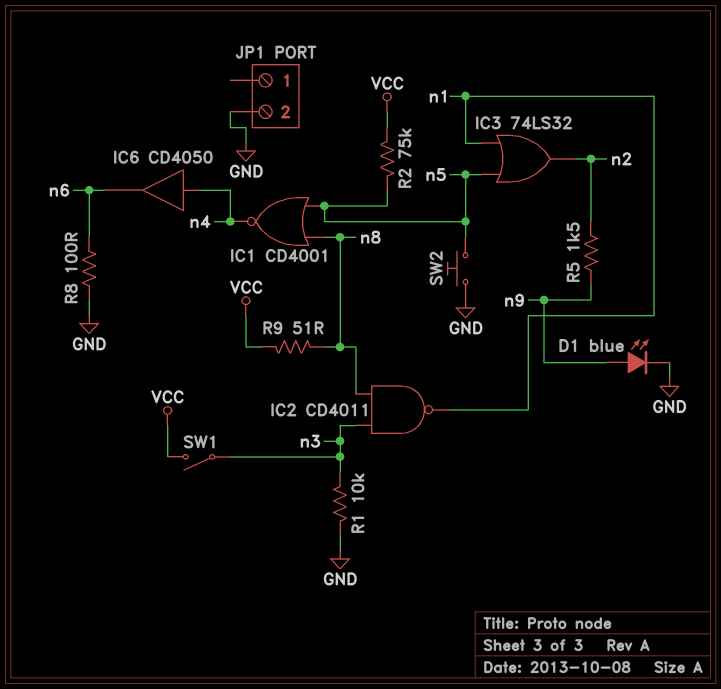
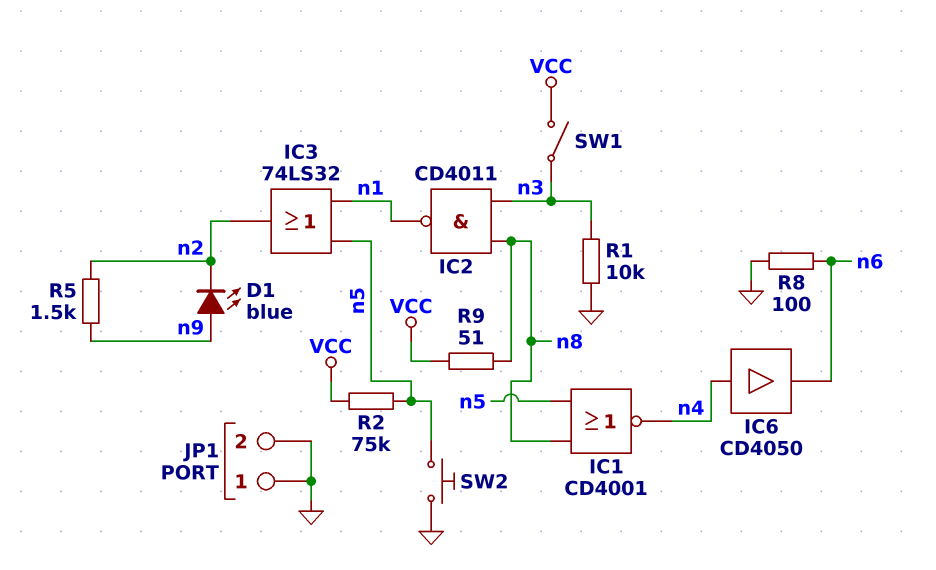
D1: LED blue (A n9, K GND) -> LED blue (A n9, K n2)
JP1 pin 1: none -> GND

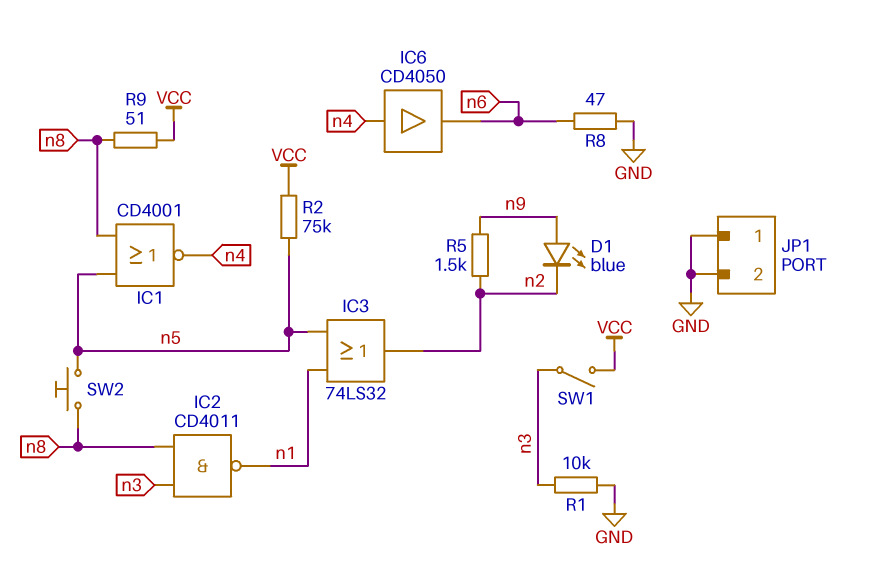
R8: 100 (GND, n6) -> 47 (GND, n6)
SW2: button (GND, n5) -> button (n5, n8)

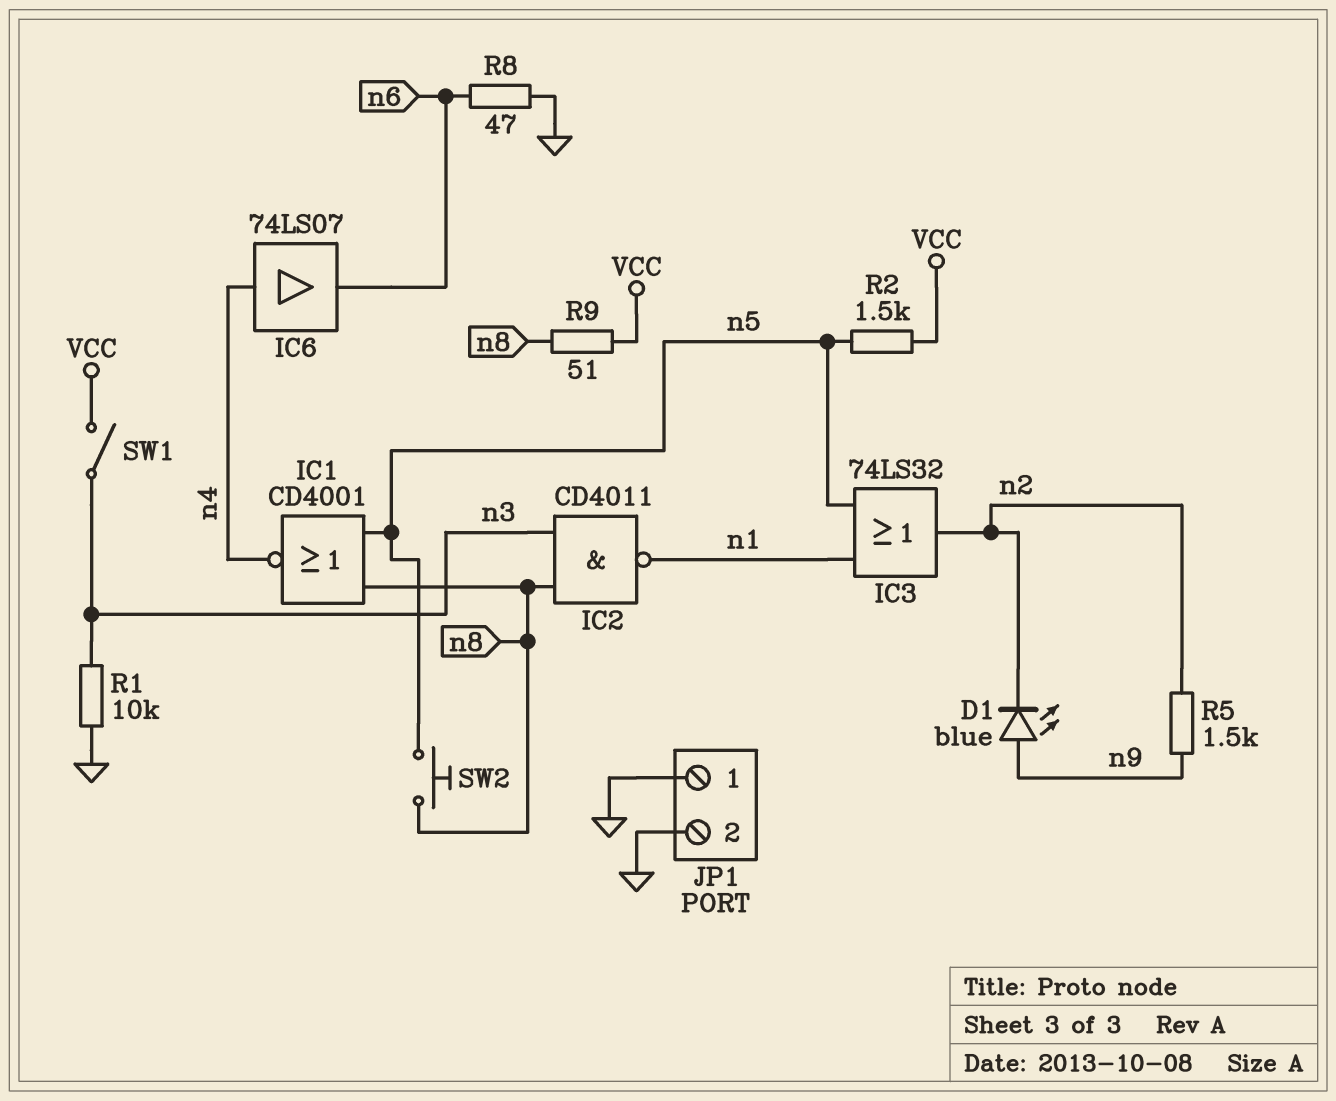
IC6: buffer CD4050 (in n4, out n6) -> buffer 74LS07 (in n4, out n6)
R2: 75k (VCC, n5) -> 1.5k (VCC, n5)

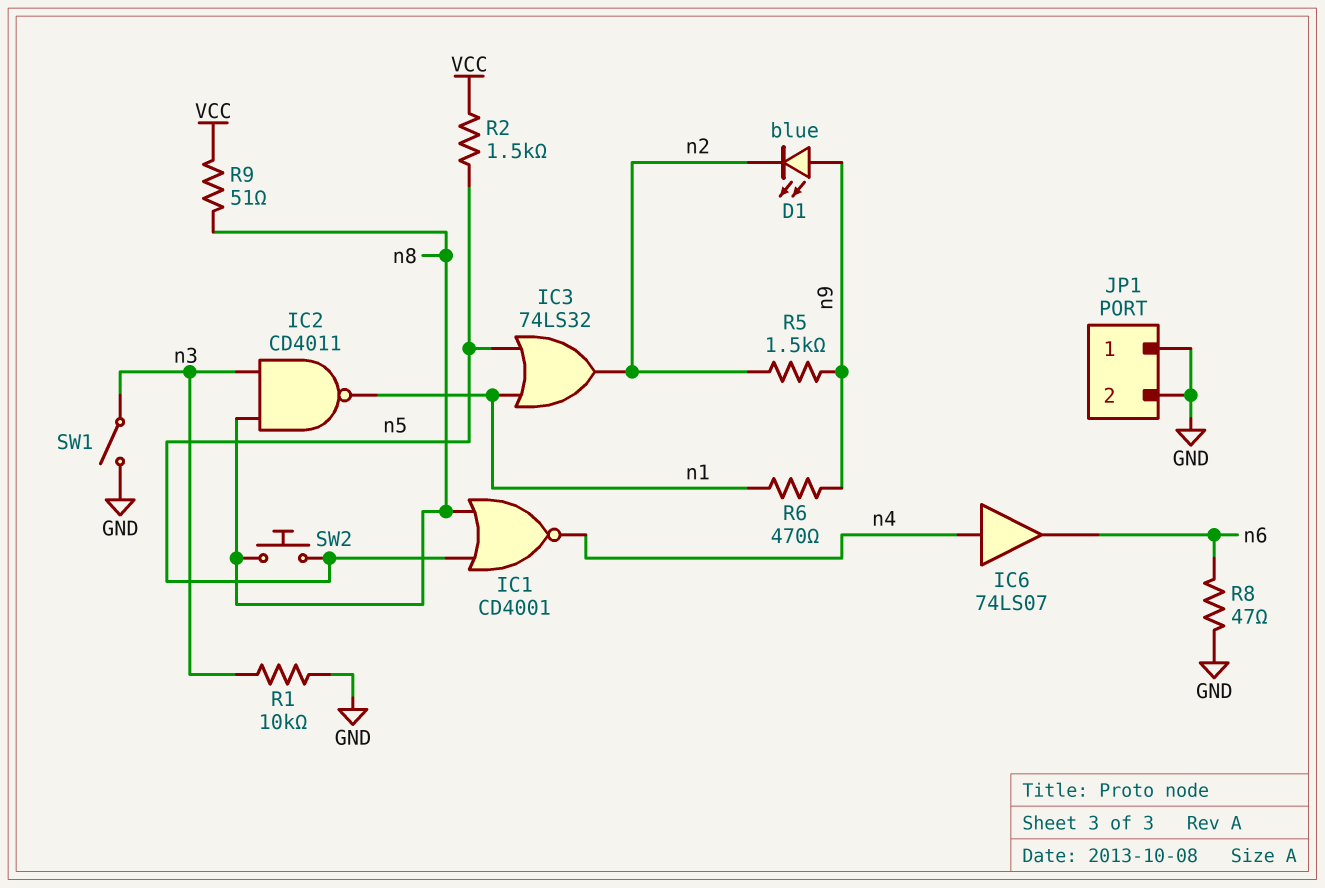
R6: none -> 470 (n1, n9)
SW1: switch (VCC, n3) -> switch (GND, n3)

